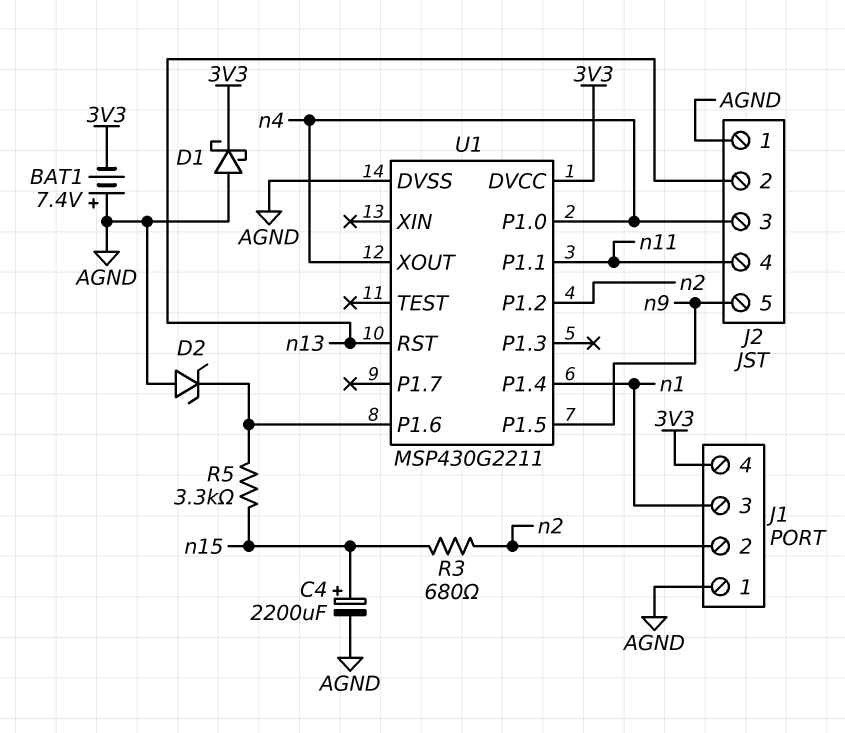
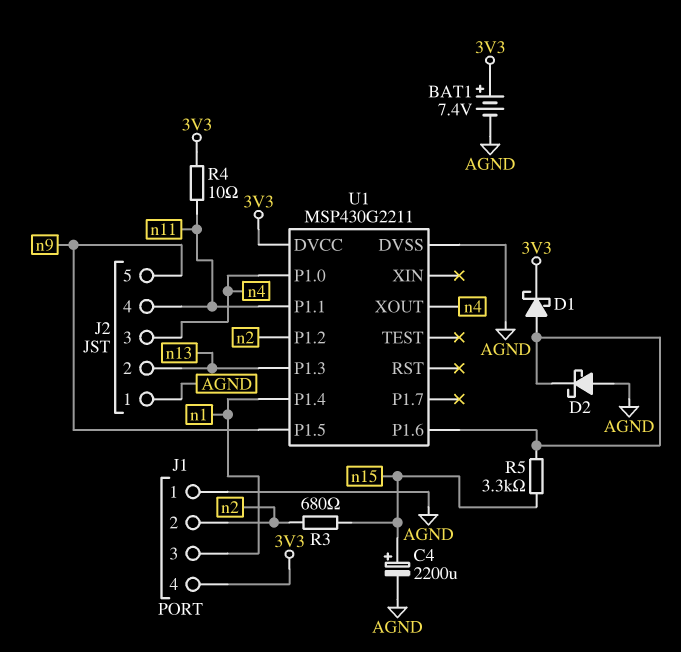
BAT1: 7.4V (plus AGND, minus 3V3) -> 7.4V (plus 3V3, minus AGND)
D1: schottky (A AGND, K 3V3) -> schottky (A U1/P1.6, K 3V3)
D2: zener (A AGND, K U1/P1.6) -> schottky (A AGND, K U1/P1.6)
R4: none -> 10 (3V3, n11)
U1 pin P1.3: none -> n13
U1 pin RST: n13 -> none

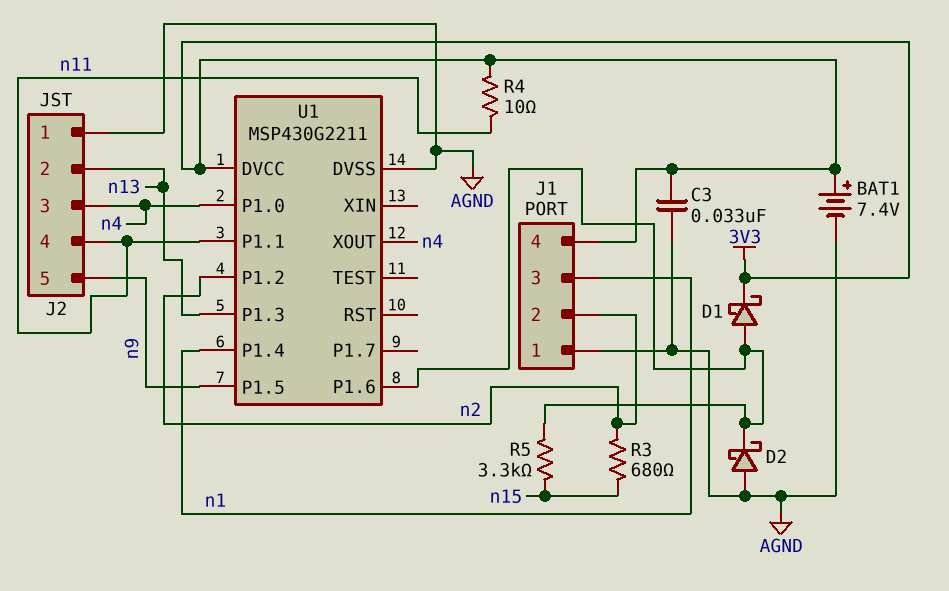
C3: none -> 33nF (3V3, AGND)
C4: 2200uF (plus n15, minus AGND) -> none

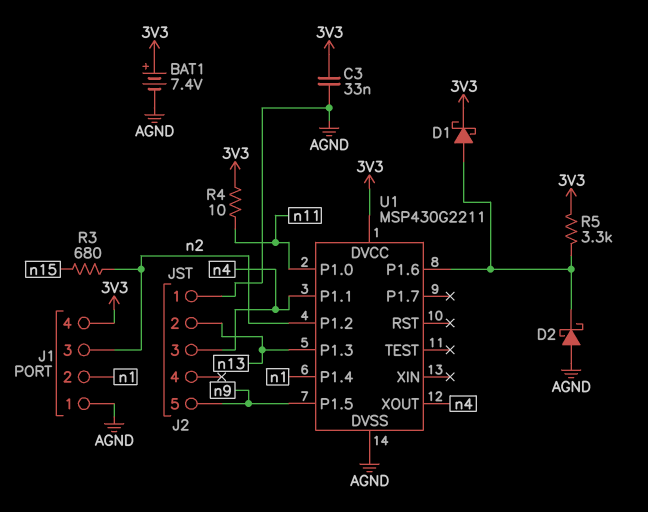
J1 pin 2: n2 -> n1
J1 pin 3: n1 -> n2
J2 pin 4: n11 -> none
R5: 3.3k (U1/P1.6, n15) -> 3.3k (3V3, U1/P1.6)
U1 pin P1.0: n4 -> n11
U1 pin P1.1: n11 -> n4

